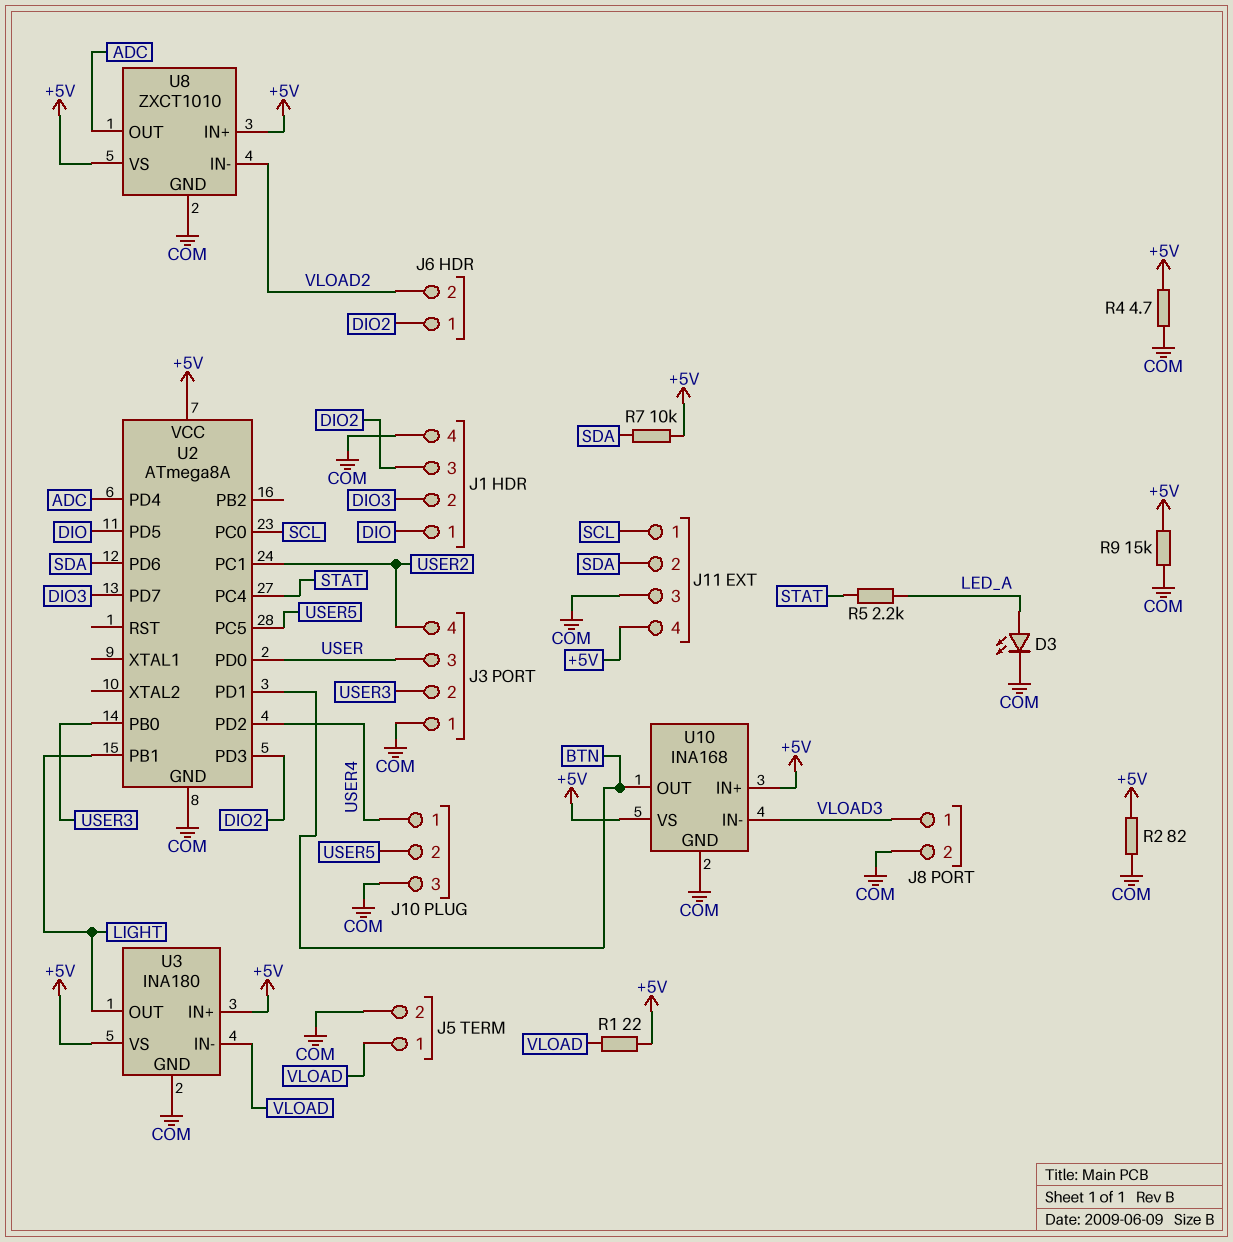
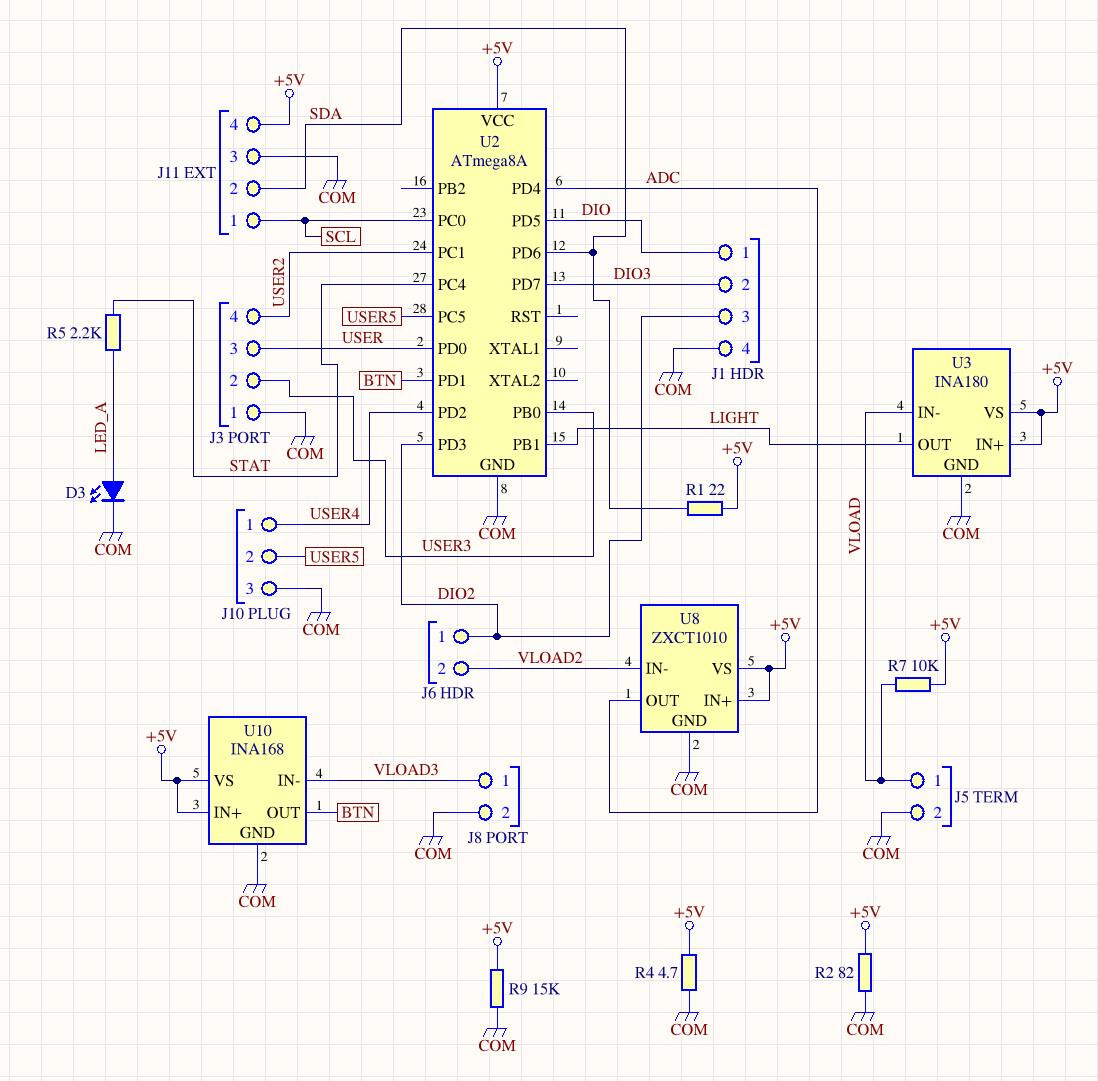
R1: 22 (+5V, VLOAD) -> 22 (+5V, SDA)
R7: 10k (+5V, SDA) -> 10k (+5V, VLOAD)

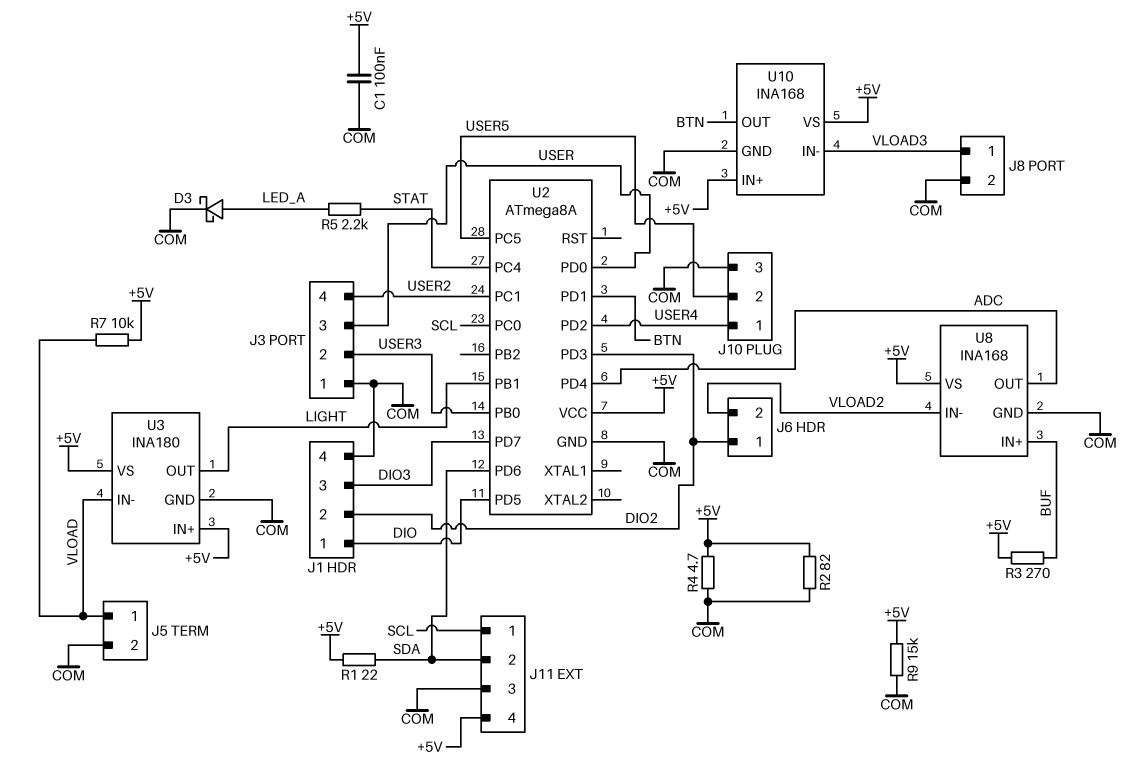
C1: none -> 100nF (+5V, COM)
D3: LED (A LED_A, K COM) -> schottky (A LED_A, K COM)
J1 pin 2: DIO3 -> DIO2
J1 pin 3: DIO2 -> DIO3
R3: none -> 270 (+5V, BUF)
U8: ZXCT1010 -> INA168
U8 pin IN+: +5V -> BUF

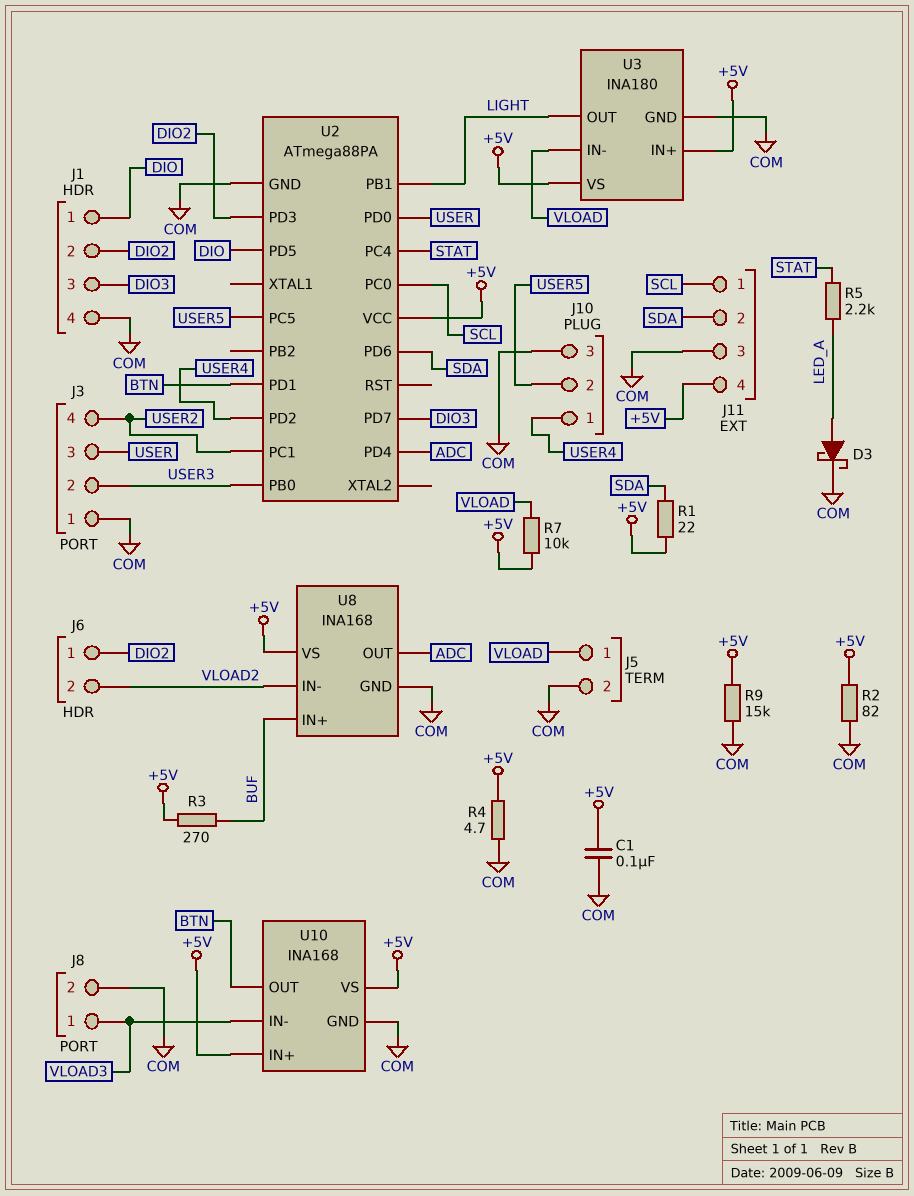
U2: ATmega8A -> ATmega88PA

